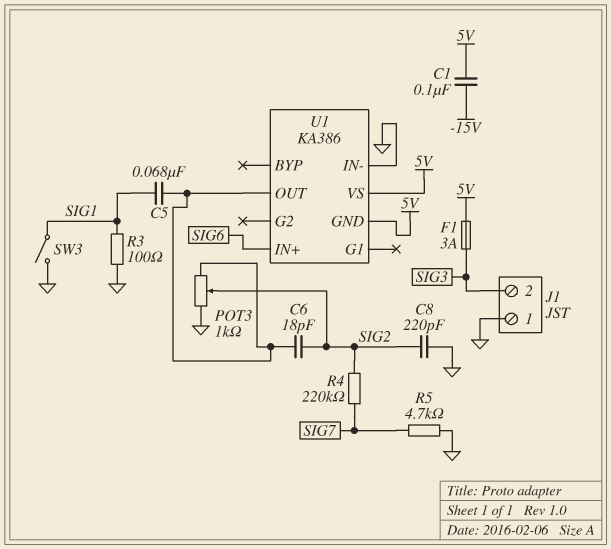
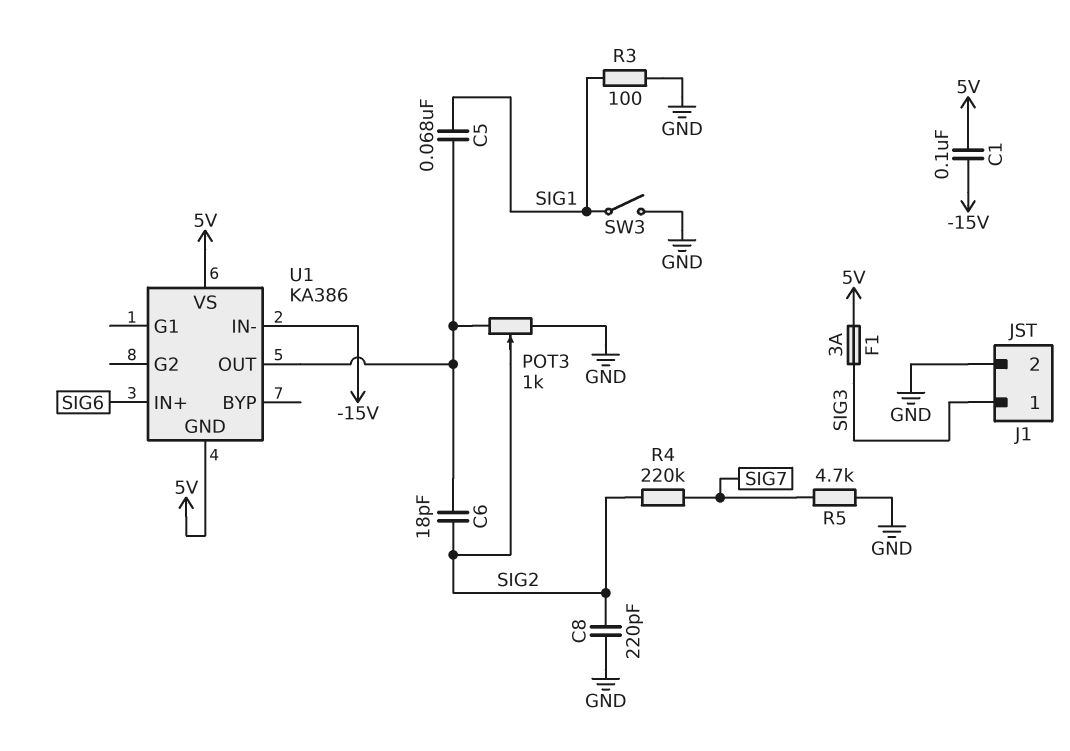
J1 pin 1: GND -> SIG3
J1 pin 2: SIG3 -> GND
U1 pin IN-: GND -> -15V

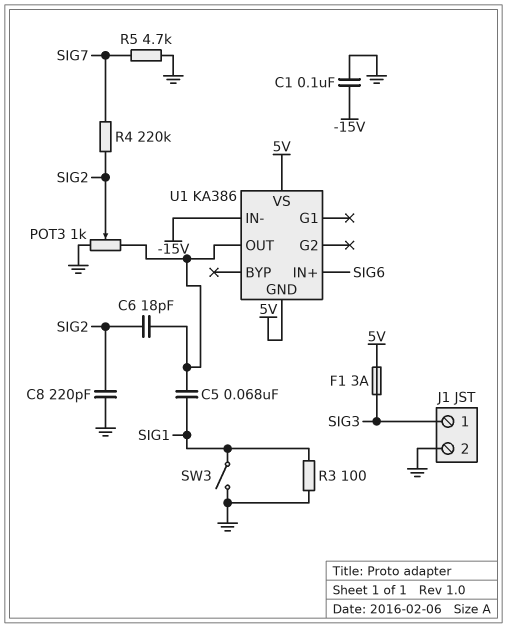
C1: 100nF (-15V, 5V) -> 100nF (-15V, GND)

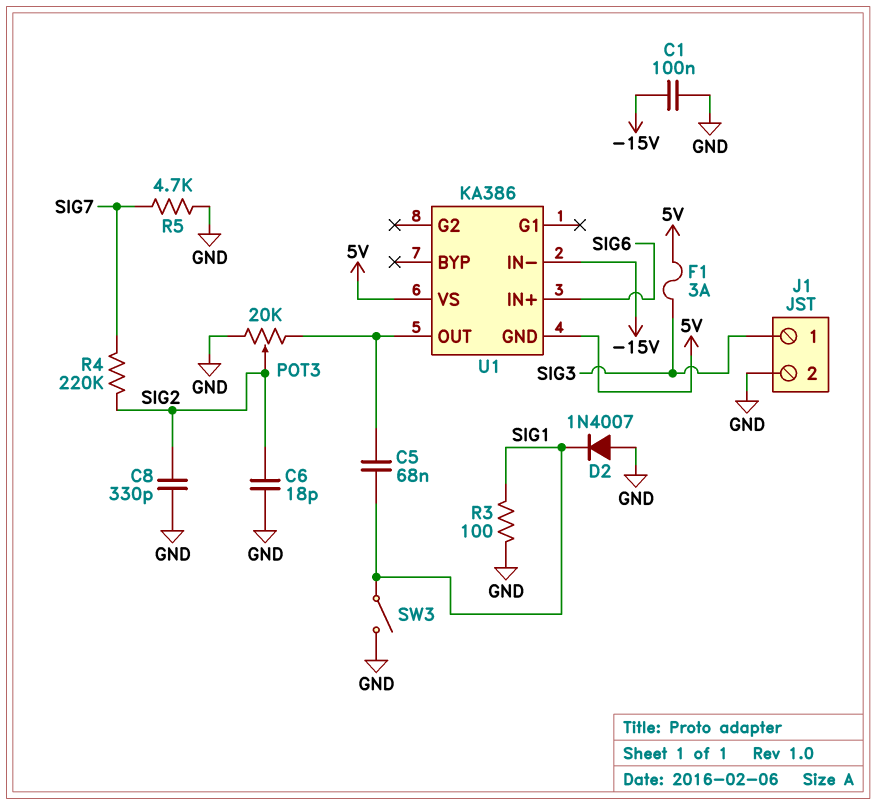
C6: 18pF (SIG2, U1/OUT) -> 18pF (GND, SIG2)
C8: 220pF (GND, SIG2) -> 330pF (GND, SIG2)
D2: none -> diode 1N4007 (A GND, K SIG1)
POT3: 1k (GND, U1/OUT, wiper SIG2) -> 20k (GND, U1/OUT, wiper SIG2)

